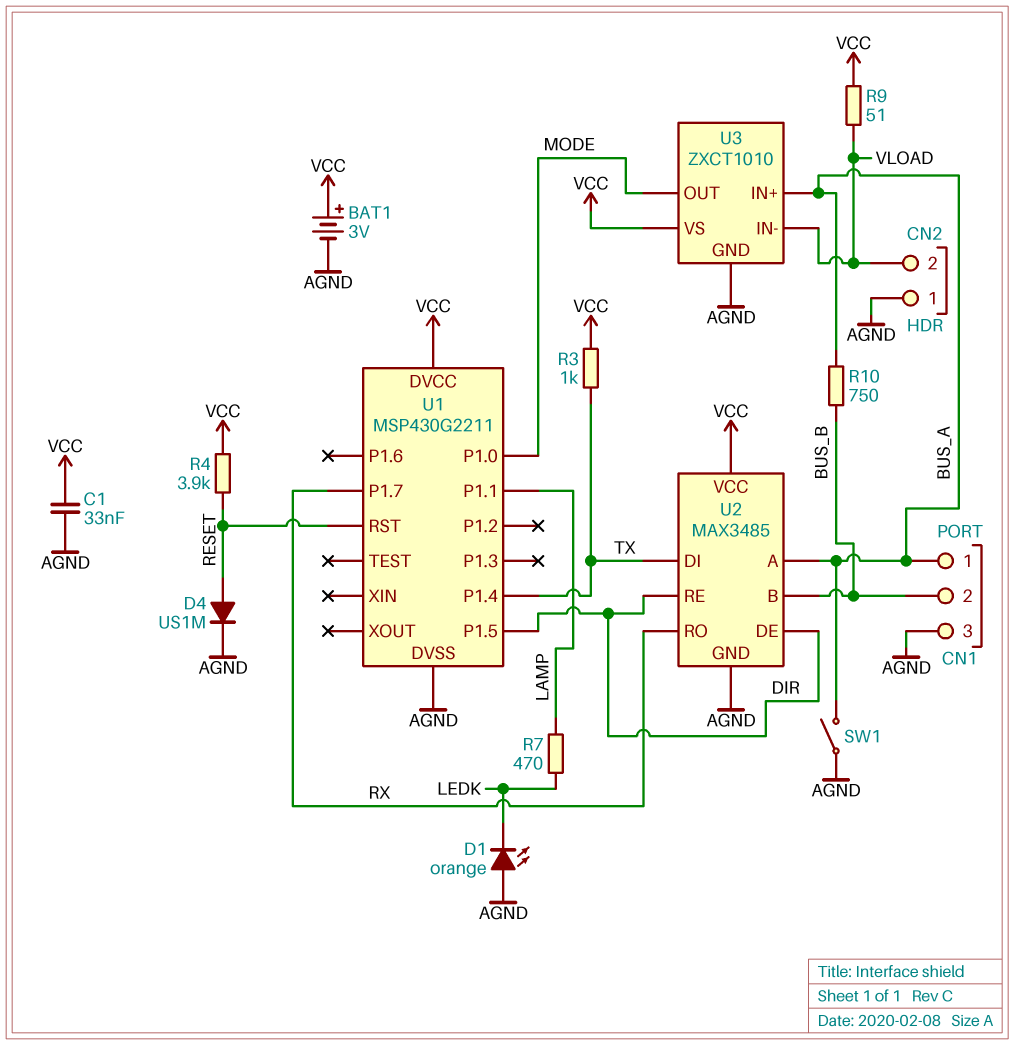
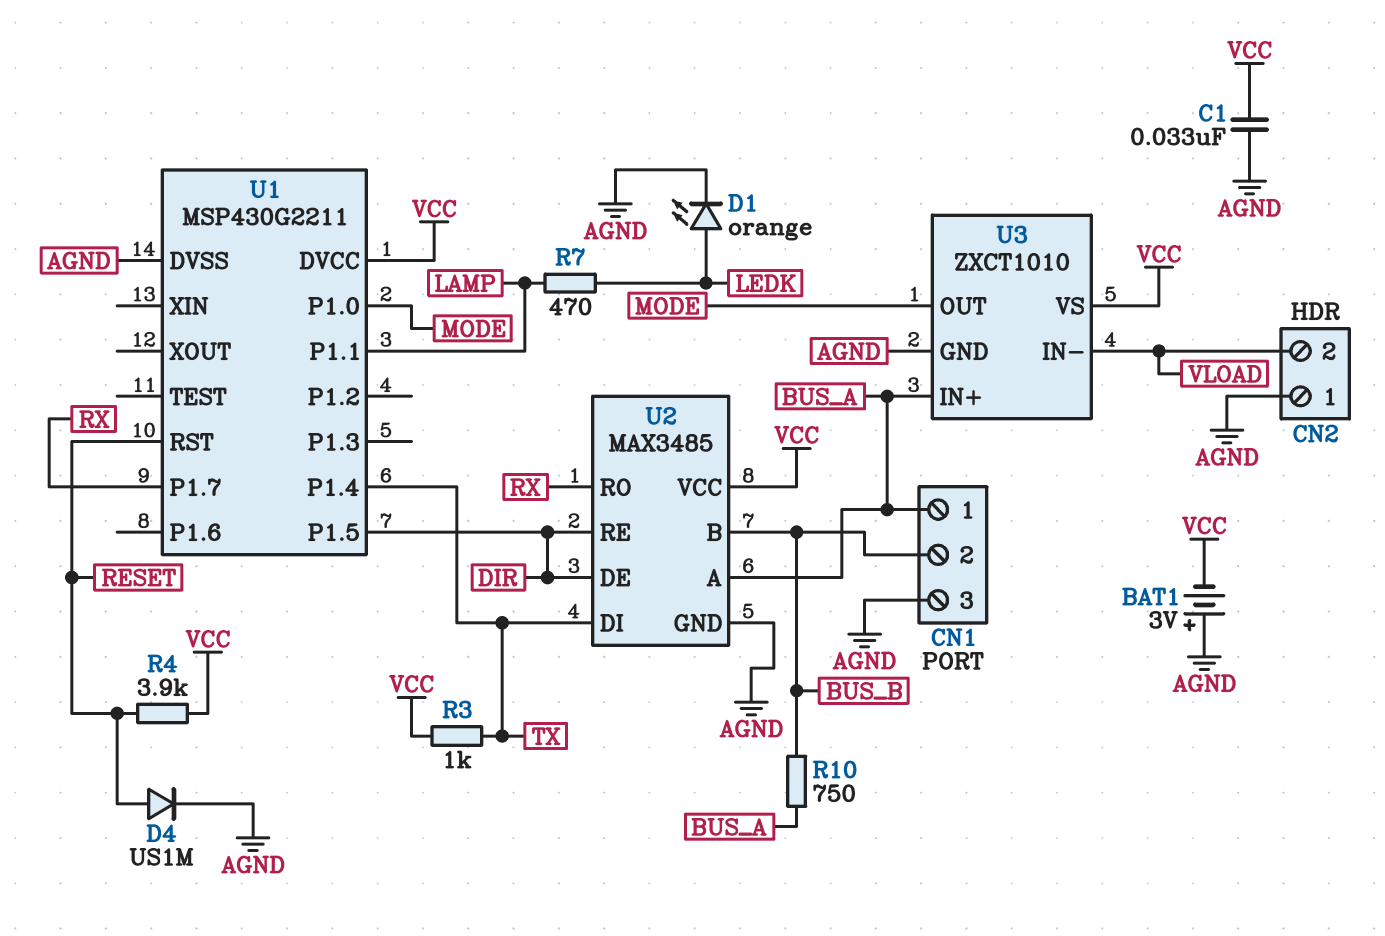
BAT1: 3V (plus VCC, minus AGND) -> 3V (plus AGND, minus VCC)
D1: LED orange (A AGND, K LEDK) -> LED orange (A LEDK, K AGND)
R9: 51 (VCC, VLOAD) -> none
SW1: switch (AGND, BUS_A) -> none

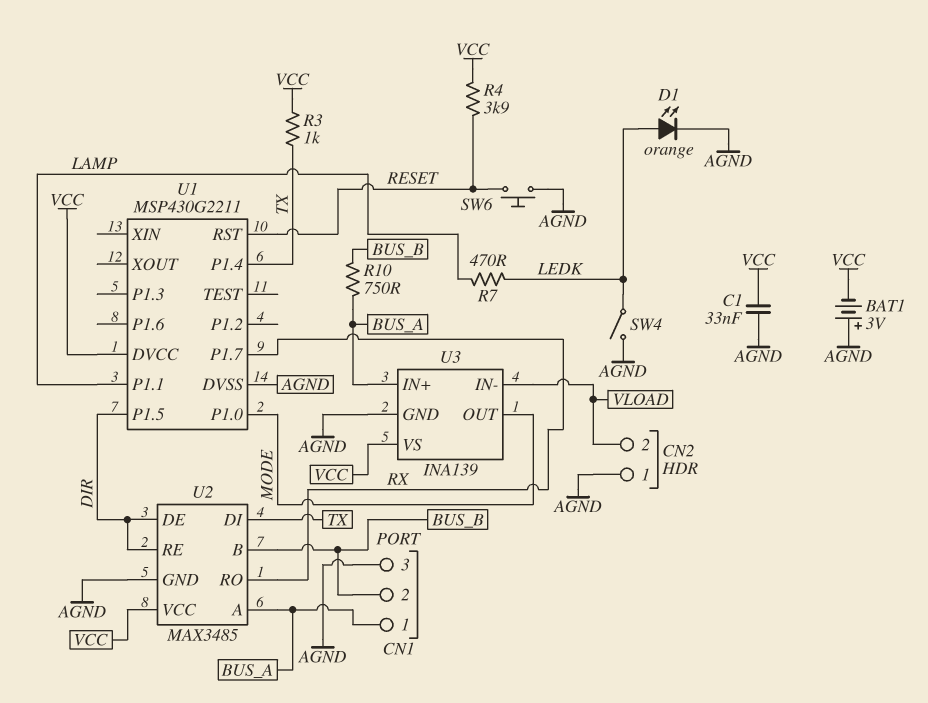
D4: diode US1M (A RESET, K AGND) -> none
SW4: none -> switch (AGND, LEDK)
SW6: none -> button (AGND, RESET)
U3: ZXCT1010 -> INA139

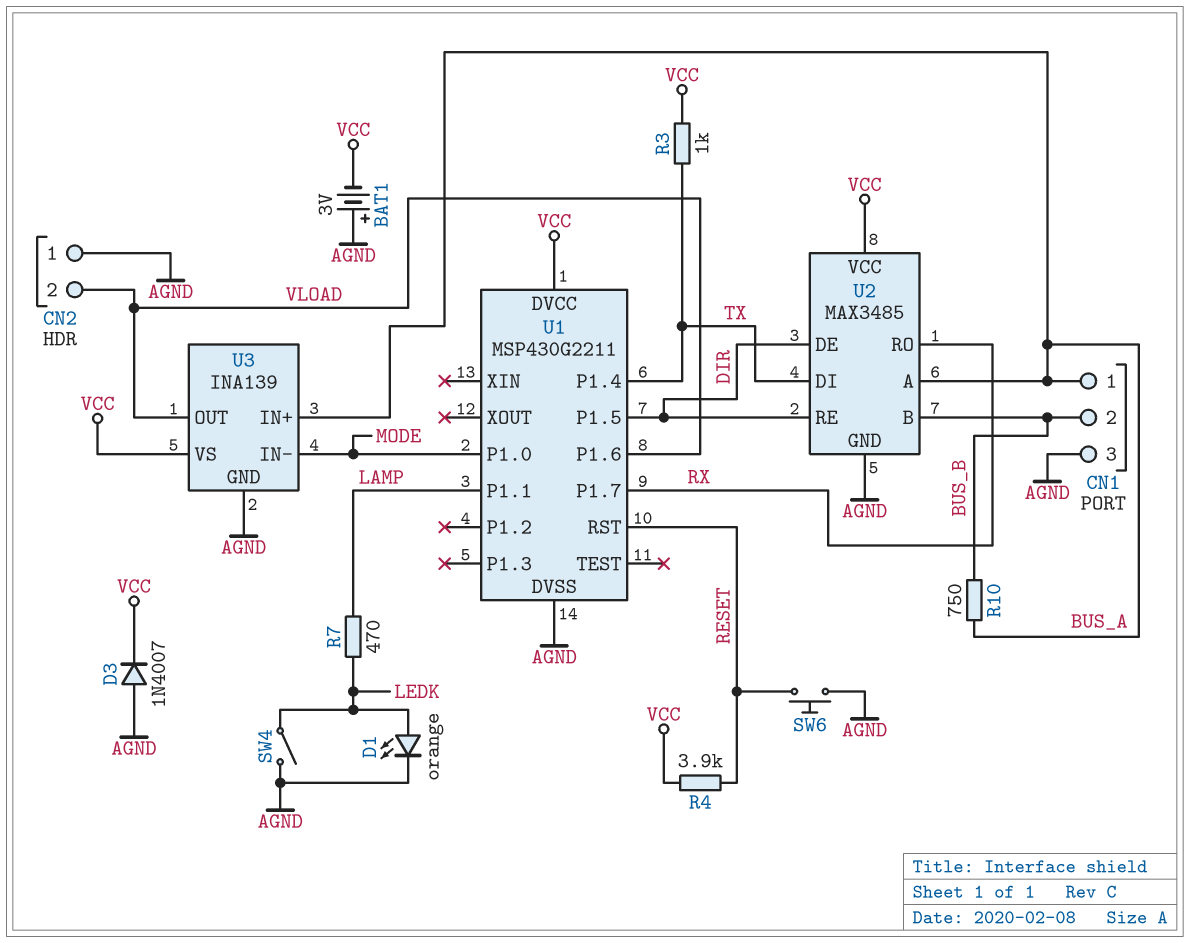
C1: 33nF (AGND, VCC) -> none
D3: none -> diode 1N4007 (A AGND, K VCC)
U1 pin P1.6: none -> VLOAD
U3 pin IN-: VLOAD -> MODE
U3 pin OUT: MODE -> VLOAD

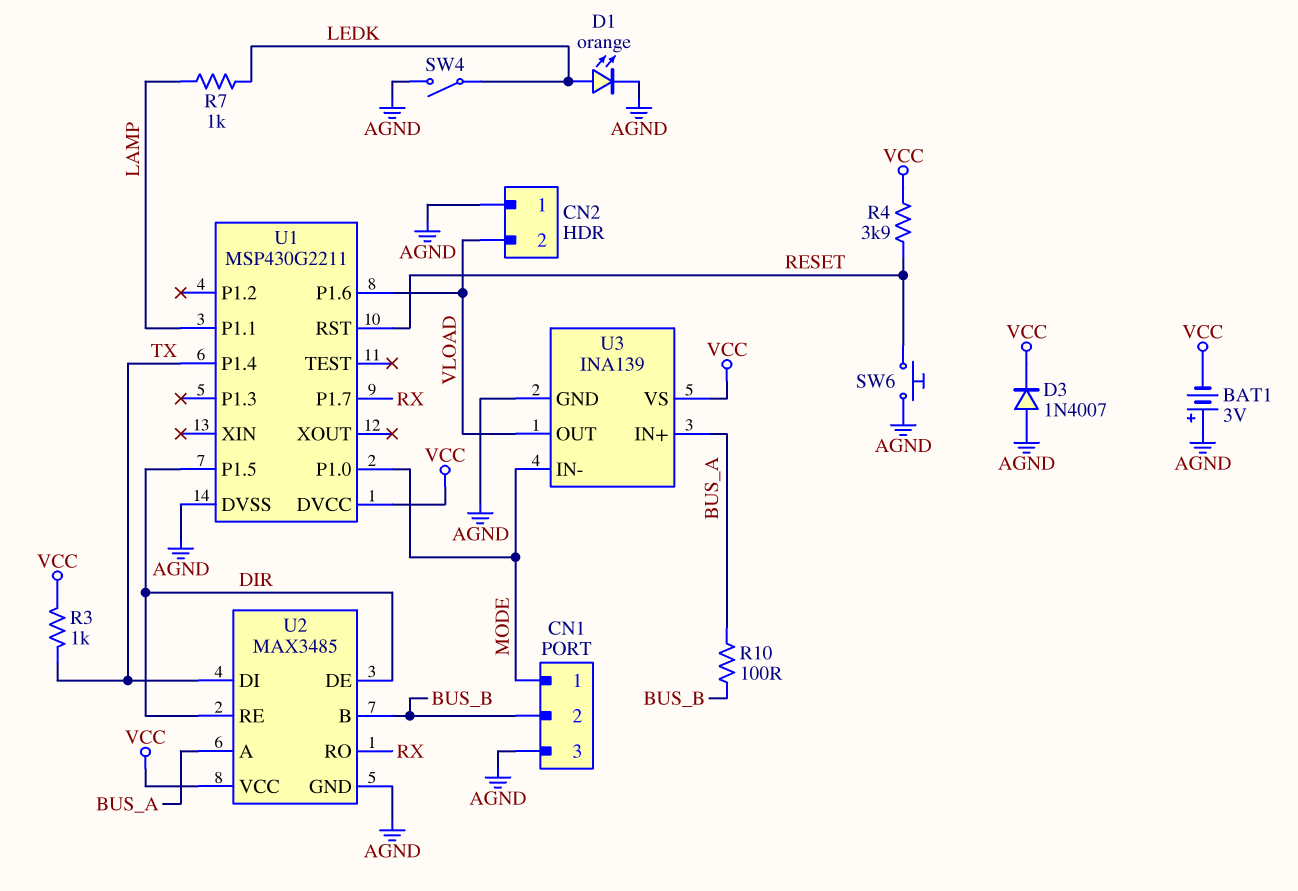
CN1 pin 1: BUS_A -> MODE
R7: 470 (LAMP, LEDK) -> 1k (LAMP, LEDK)
R10: 750 (BUS_A, BUS_B) -> 100 (BUS_A, BUS_B)

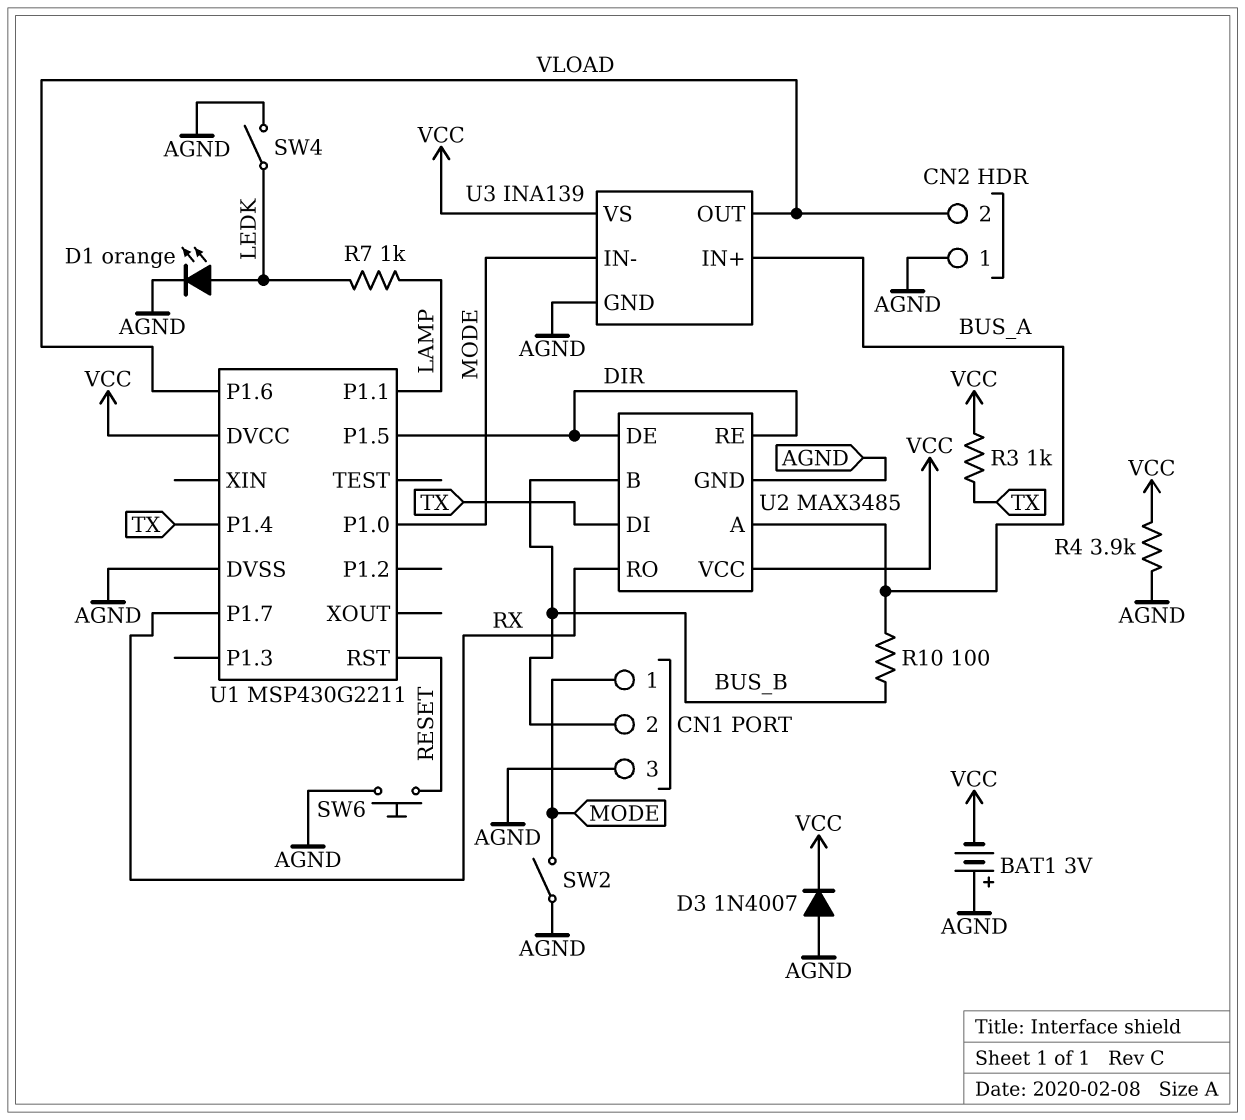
R4: 3.9k (RESET, VCC) -> 3.9k (AGND, VCC)
SW2: none -> switch (AGND, MODE)

